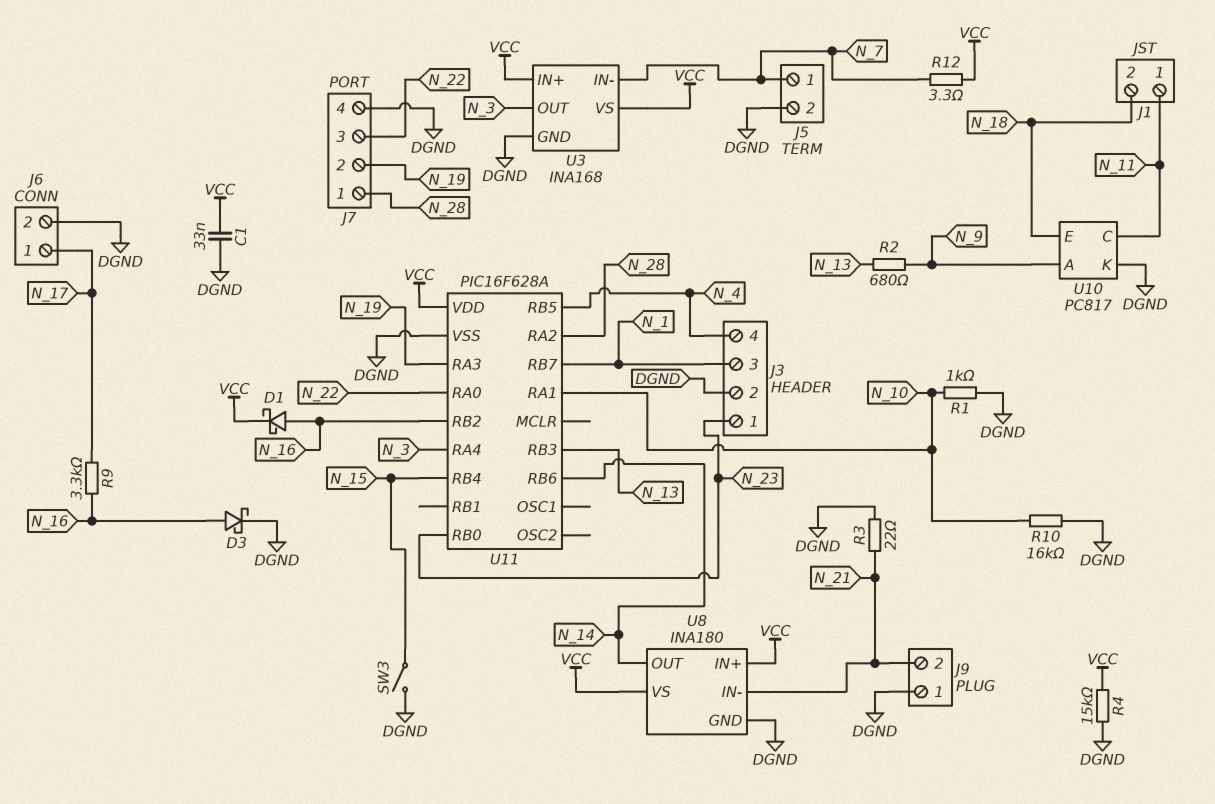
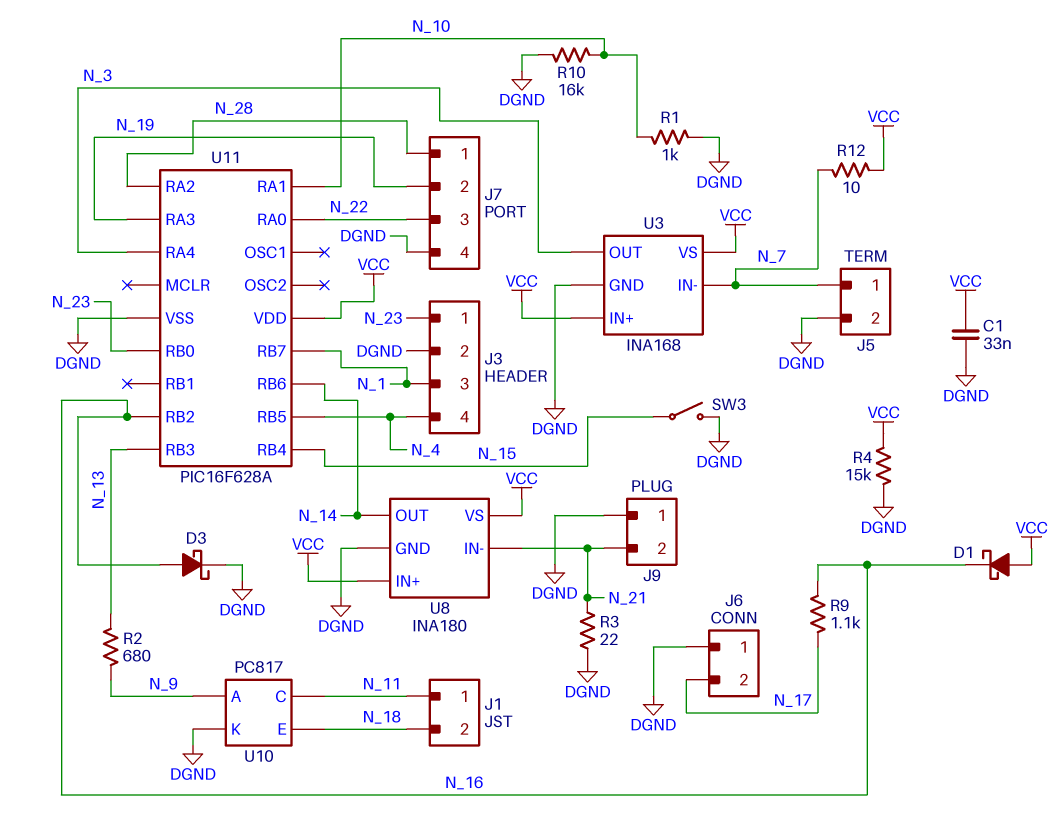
D1: schottky (A N_16, K VCC) -> schottky (A VCC, K N_16)
J6 pin 1: N_17 -> DGND
J6 pin 2: DGND -> N_17
R9: 3.3k (N_16, N_17) -> 1.1k (N_16, N_17)
R12: 3.3 (N_7, VCC) -> 10 (N_7, VCC)

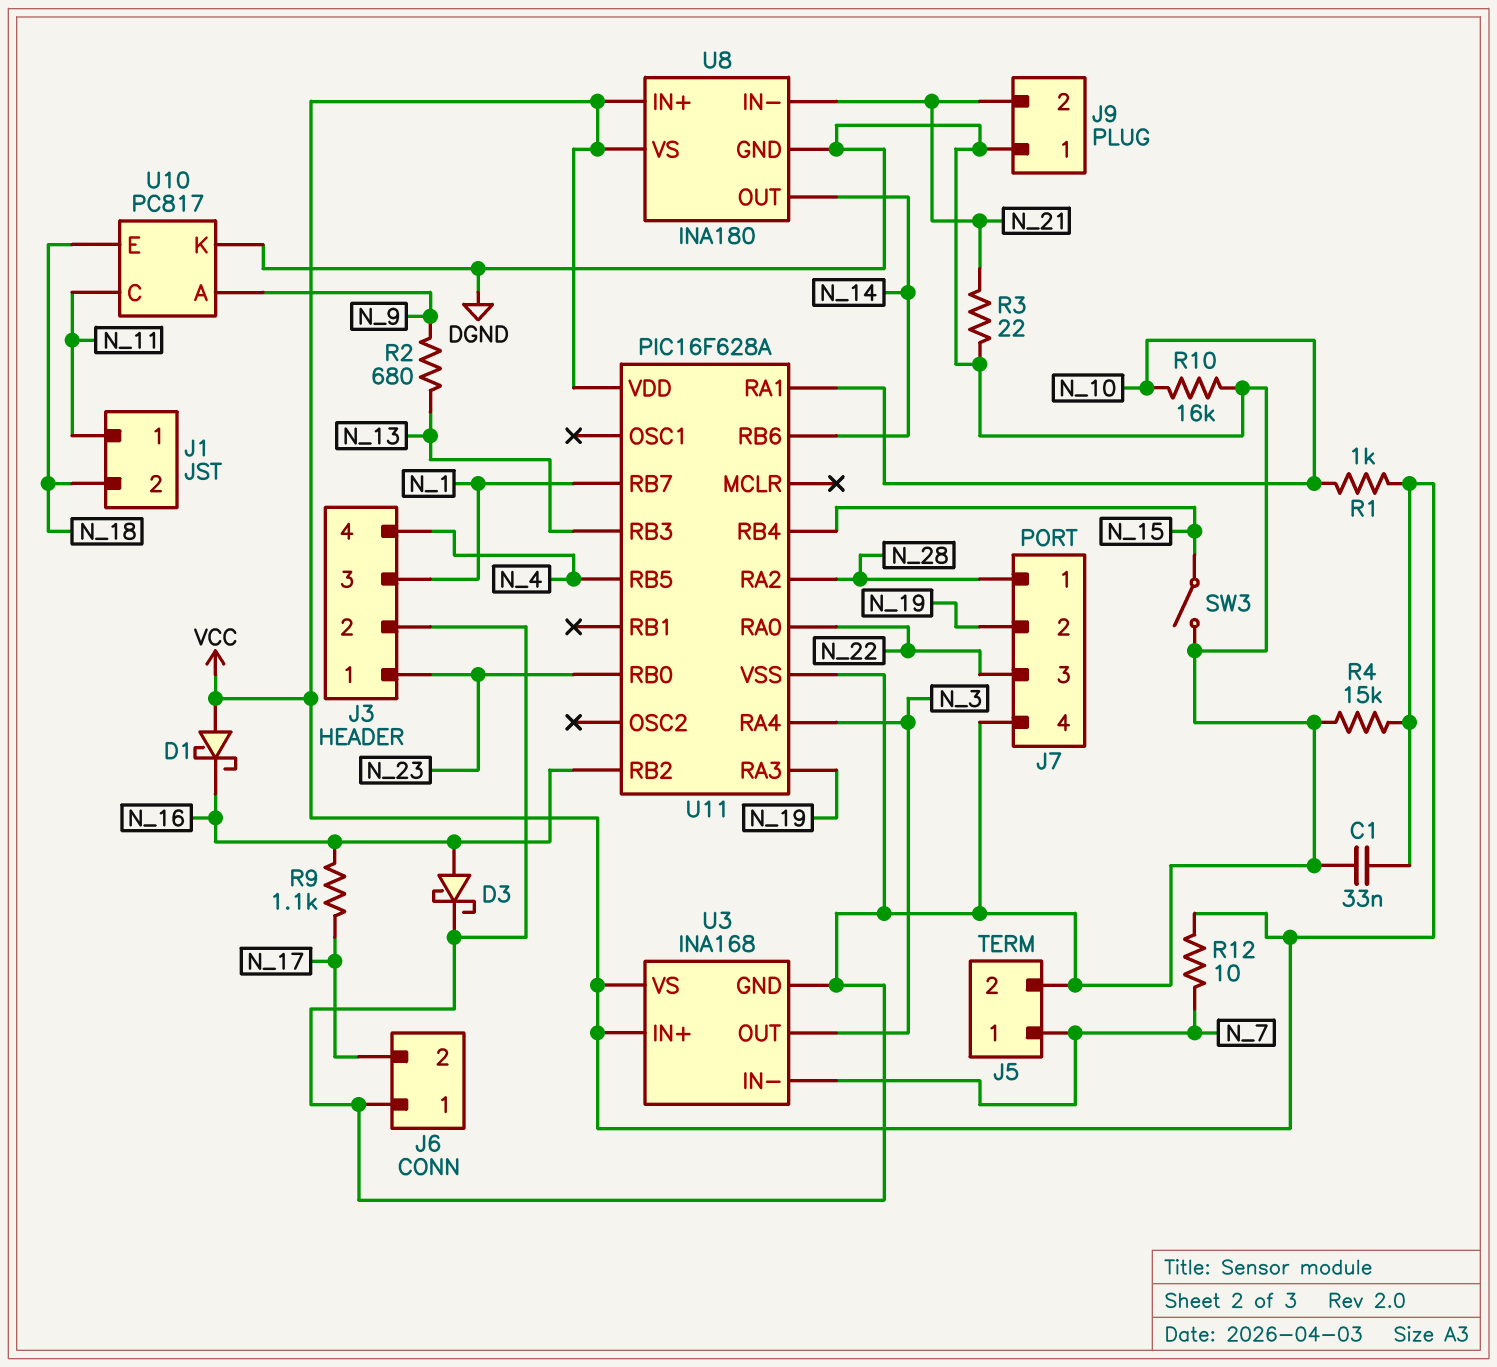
R1: 1k (DGND, N_10) -> 1k (N_10, VCC)

